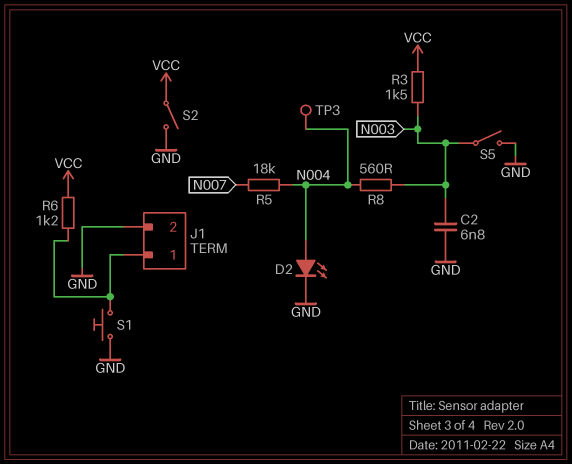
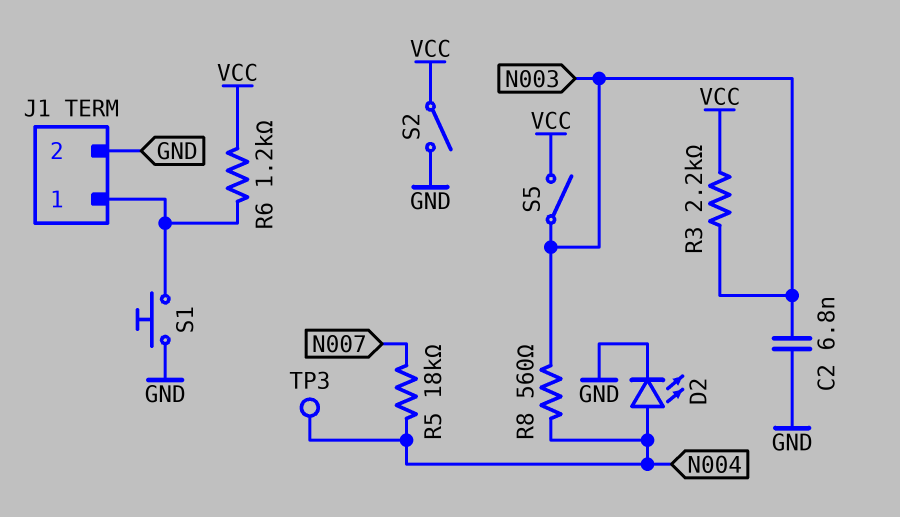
R3: 1.5k (N003, VCC) -> 2.2k (N003, VCC)
S5: switch (GND, N003) -> switch (N003, VCC)

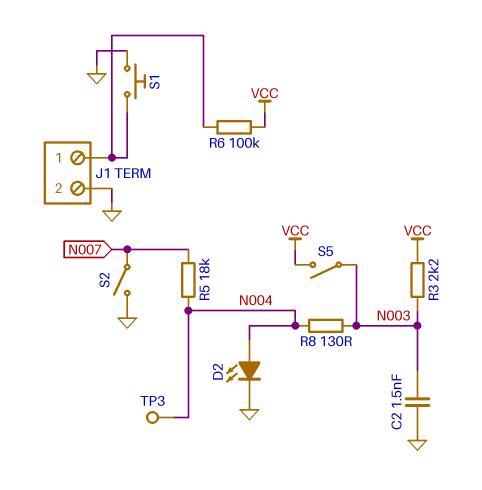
C2: 6.8nF (GND, N003) -> 1.5nF (GND, N003)
R6: 1.2k (J1/1, VCC) -> 100k (J1/1, VCC)
R8: 560 (N003, N004) -> 130 (N003, N004)
S2: switch (GND, VCC) -> switch (GND, N007)

